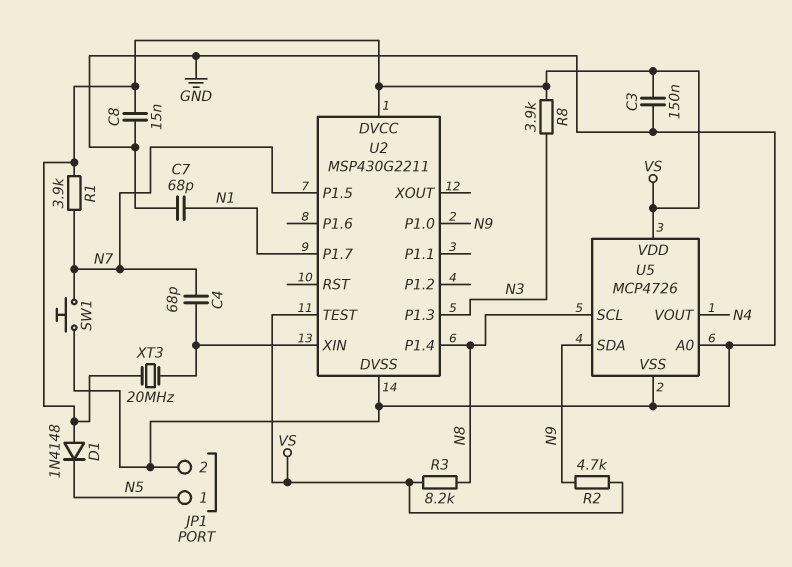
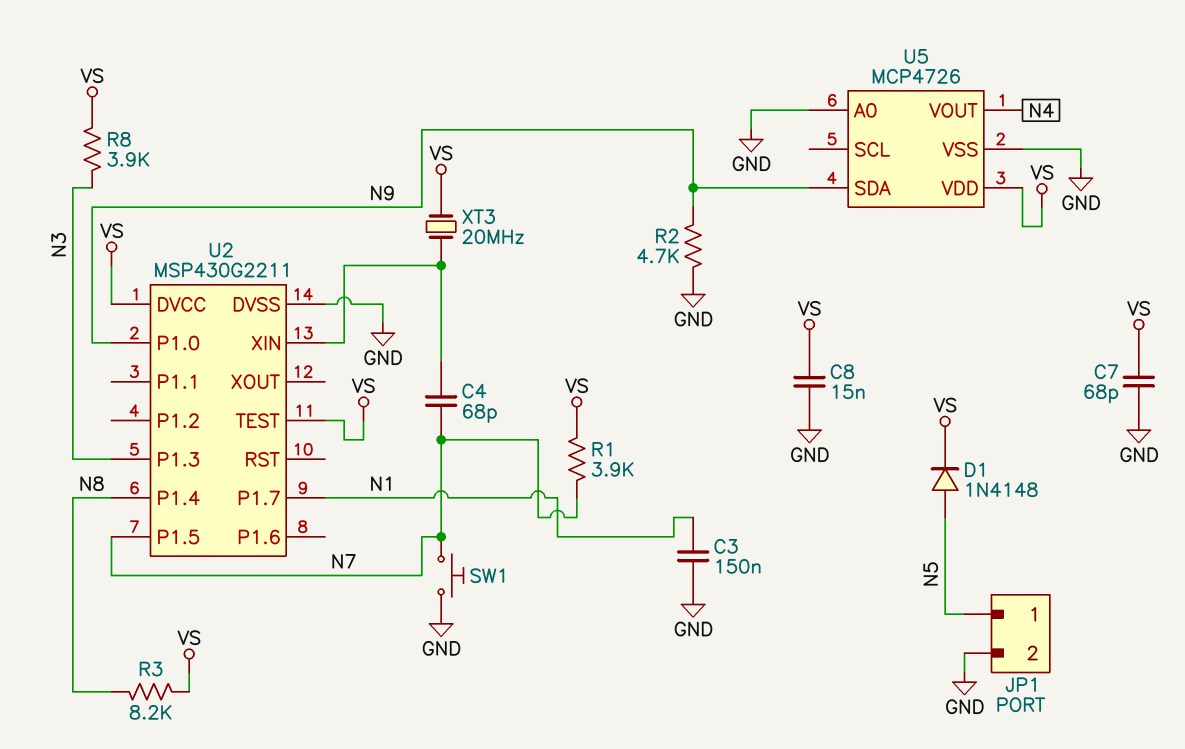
C3: 150nF (GND, VS) -> 150nF (GND, N1)
C7: 68pF (GND, N1) -> 68pF (GND, VS)
D1: diode 1N4148 (A VS, K N5) -> diode 1N4148 (A N5, K VS)
R2: 4.7k (N9, VS) -> 4.7k (GND, N9)
U5 pin SCL: N8 -> none

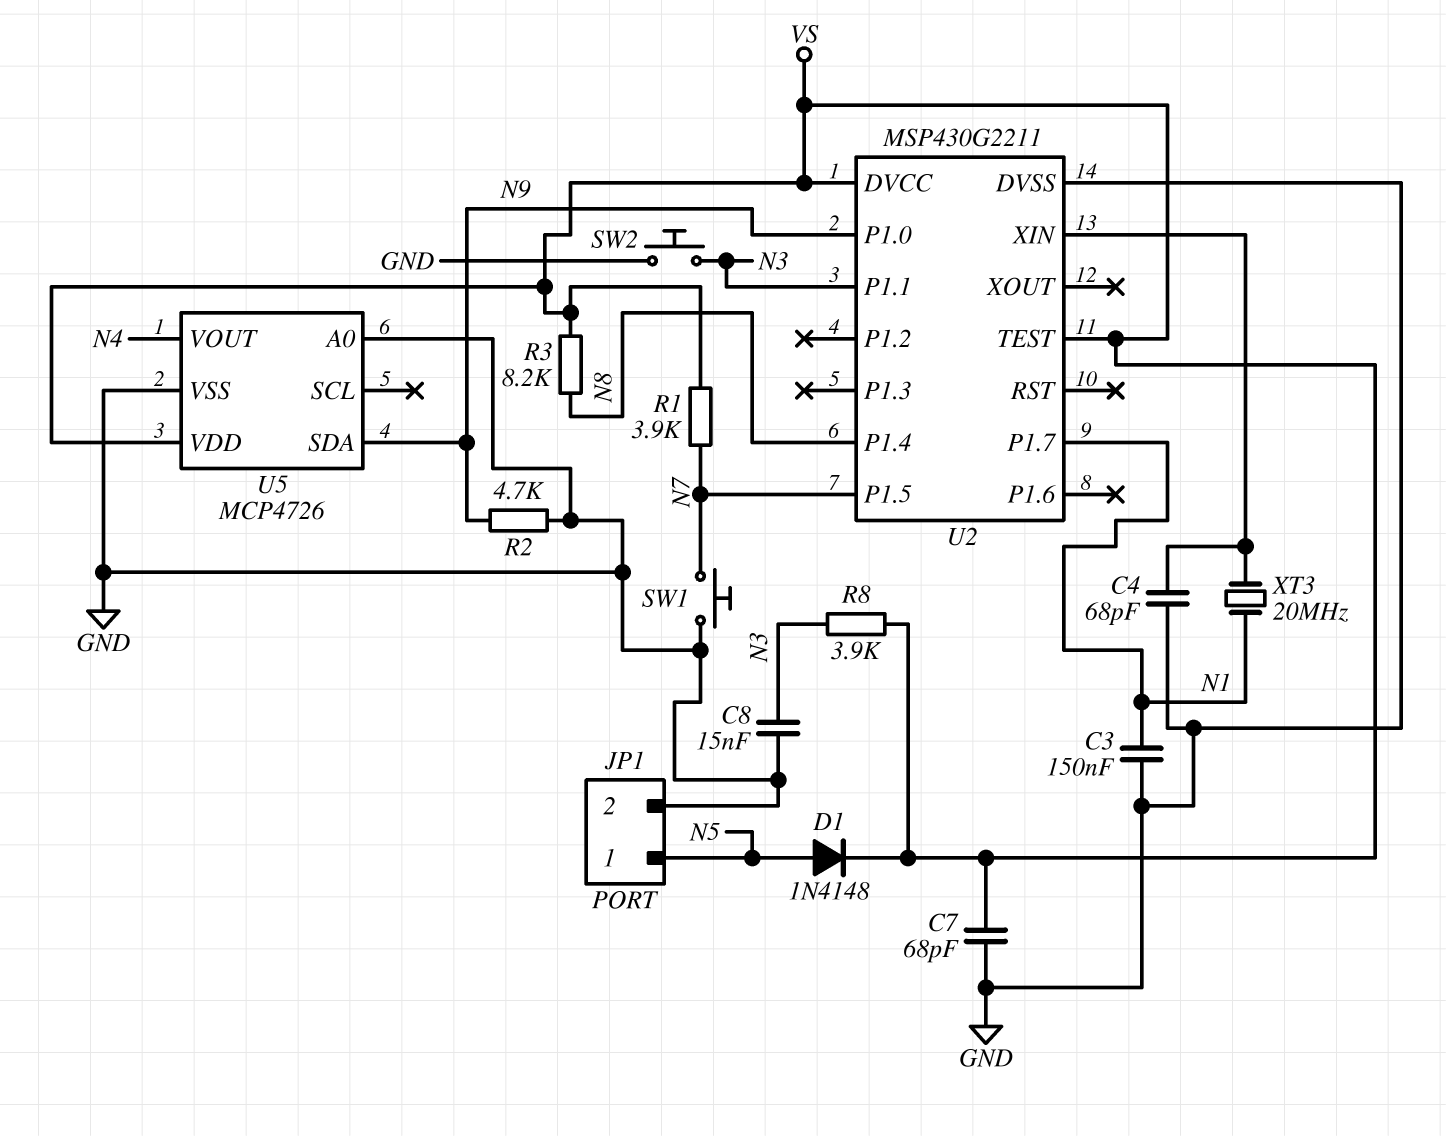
C4: 68pF (N7, U2/XIN) -> 68pF (GND, U2/XIN)
C8: 15nF (GND, VS) -> 15nF (GND, N3)
SW2: none -> button (GND, N3)
U2 pin P1.1: none -> N3
U2 pin P1.3: N3 -> none
XT3: 20MHz (U2/XIN, VS) -> 20MHz (N1, U2/XIN)

